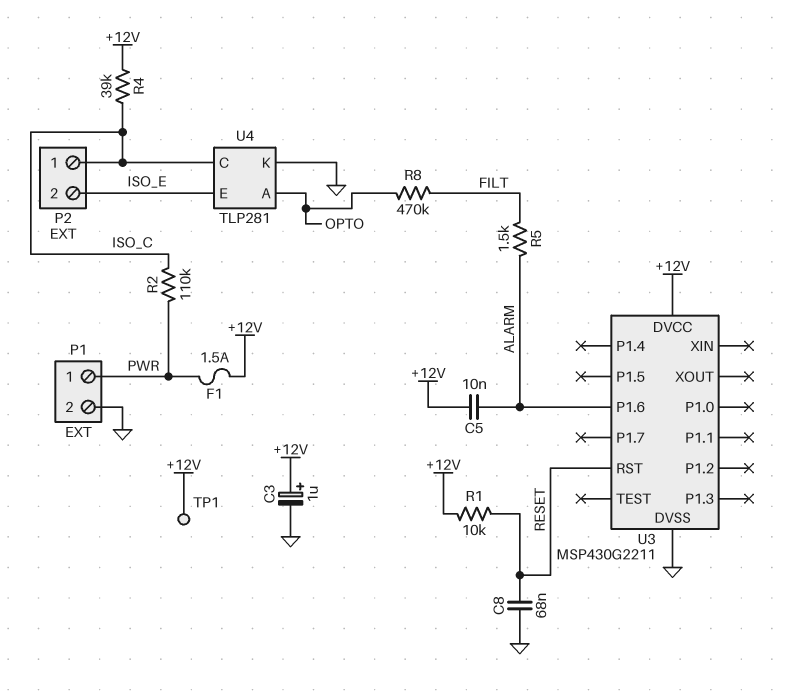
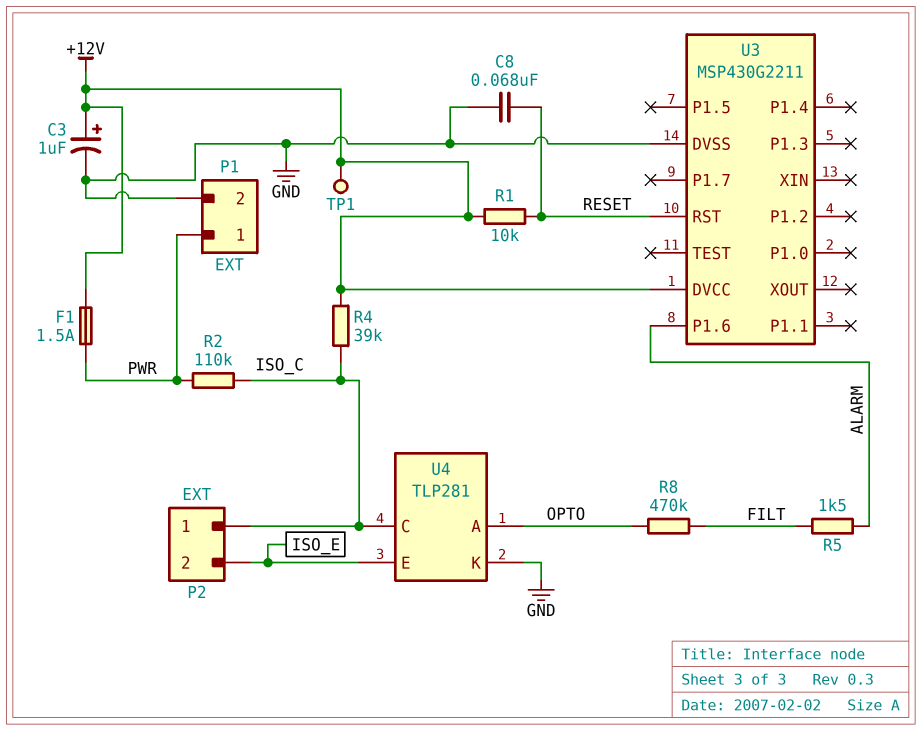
C5: 10nF (+12V, ALARM) -> none

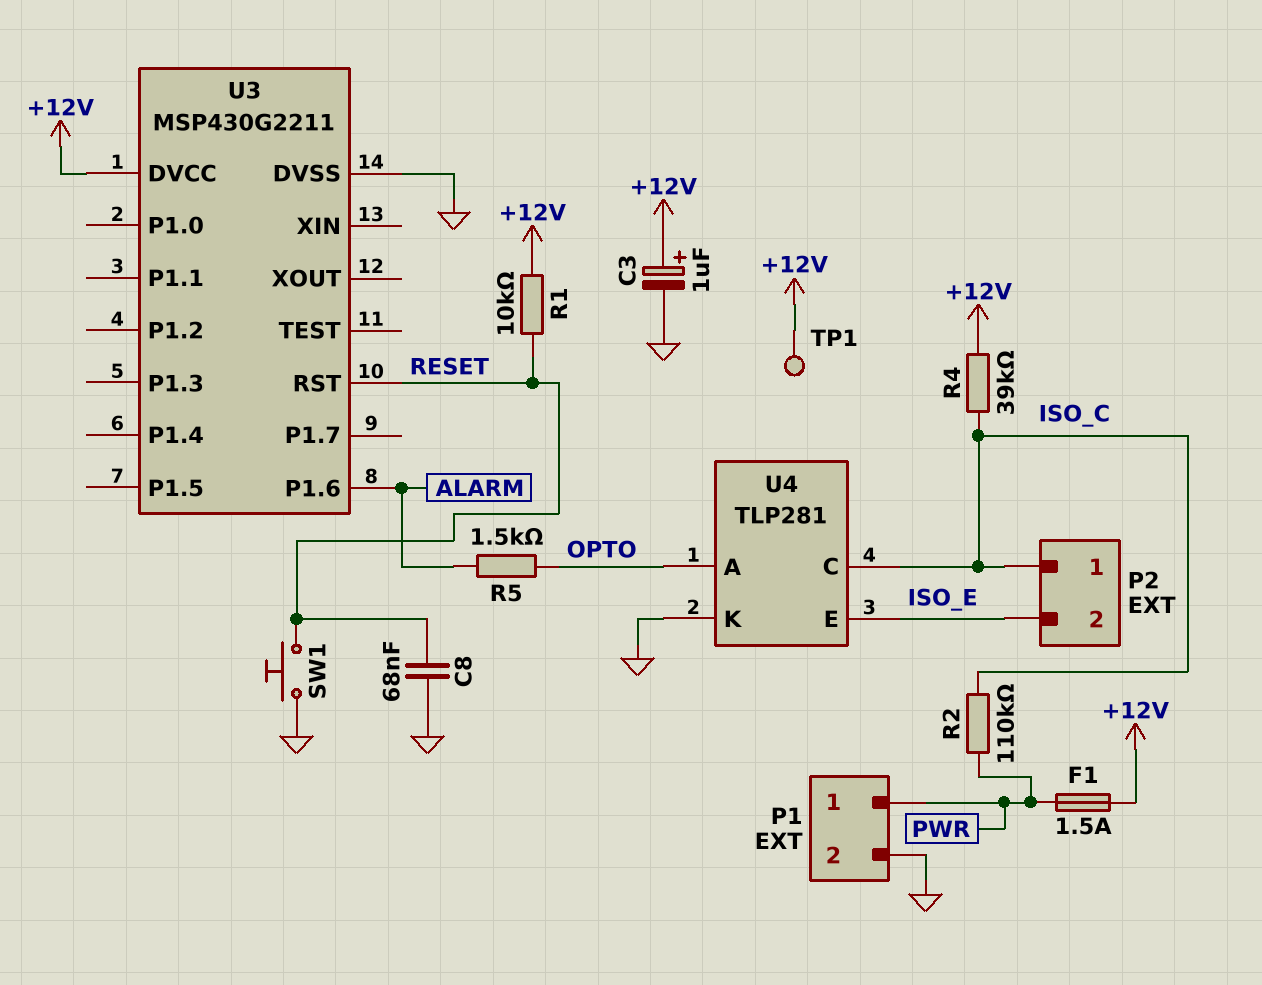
R5: 1.5k (ALARM, FILT) -> 1.5k (ALARM, OPTO)
R8: 470k (FILT, OPTO) -> none
SW1: none -> button (GND, RESET)

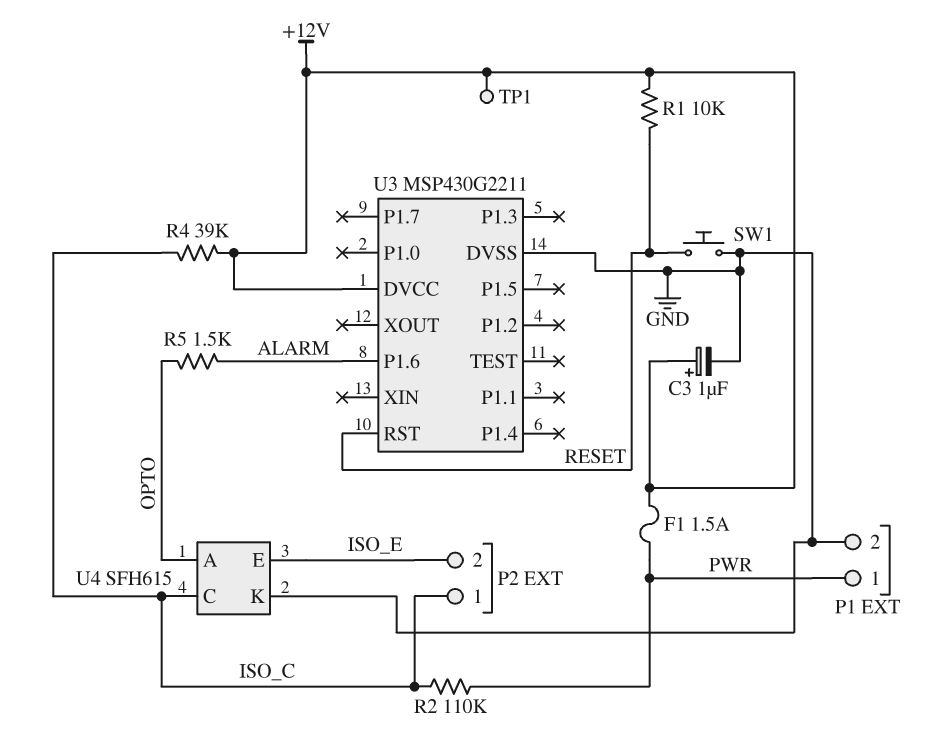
C8: 68nF (GND, RESET) -> none
U4: TLP281 -> SFH615

